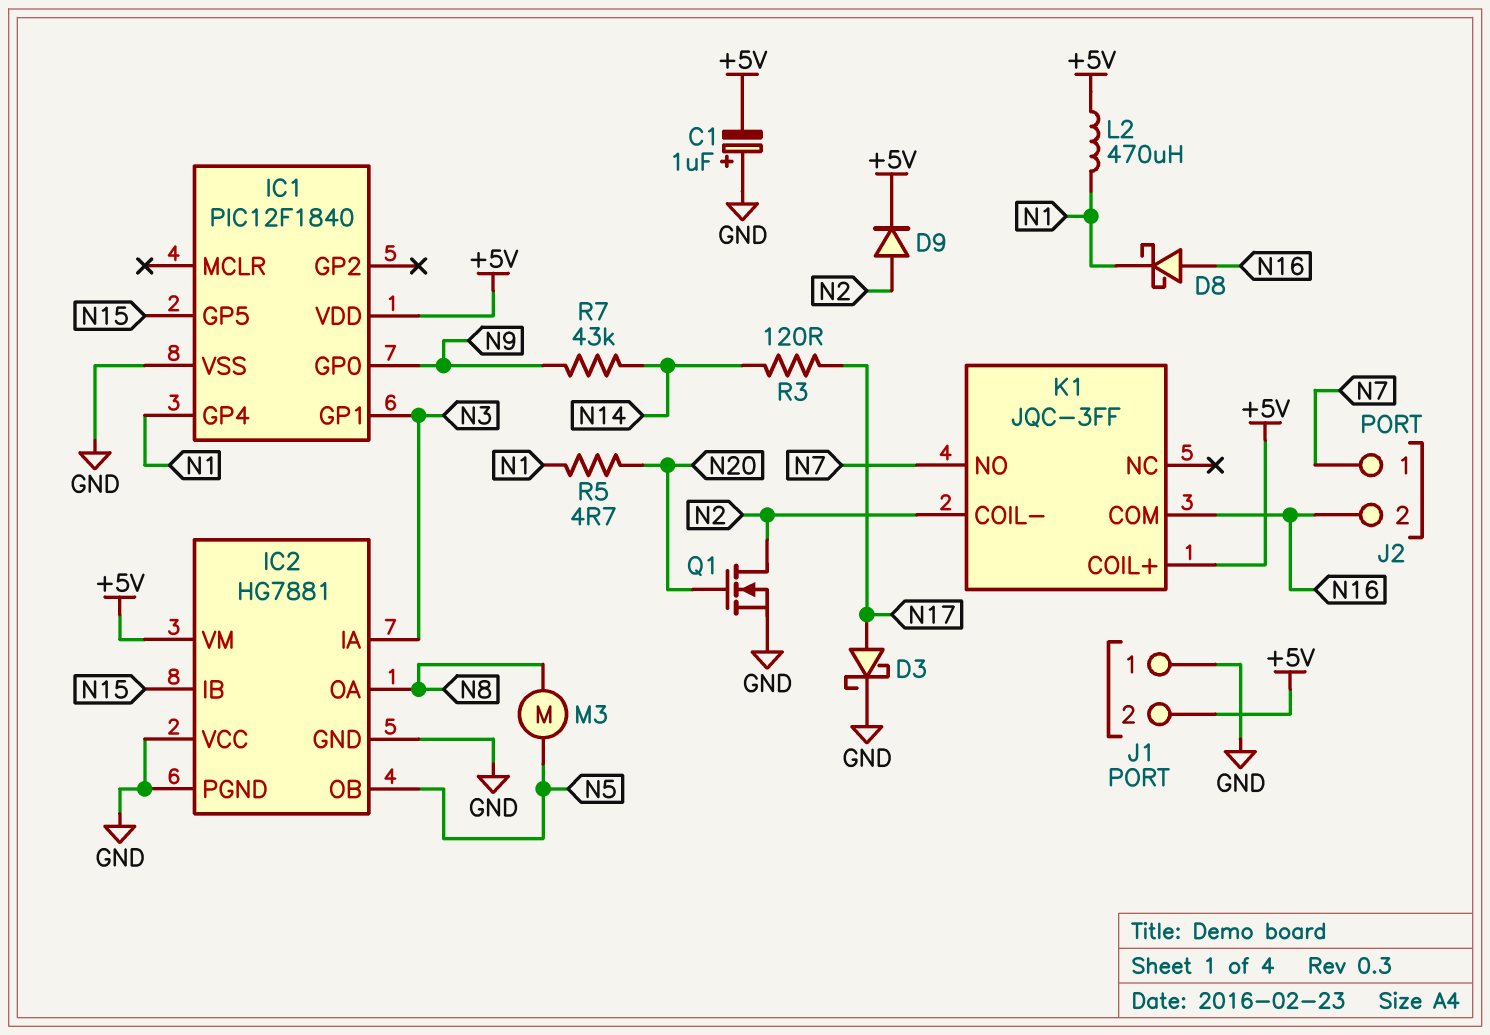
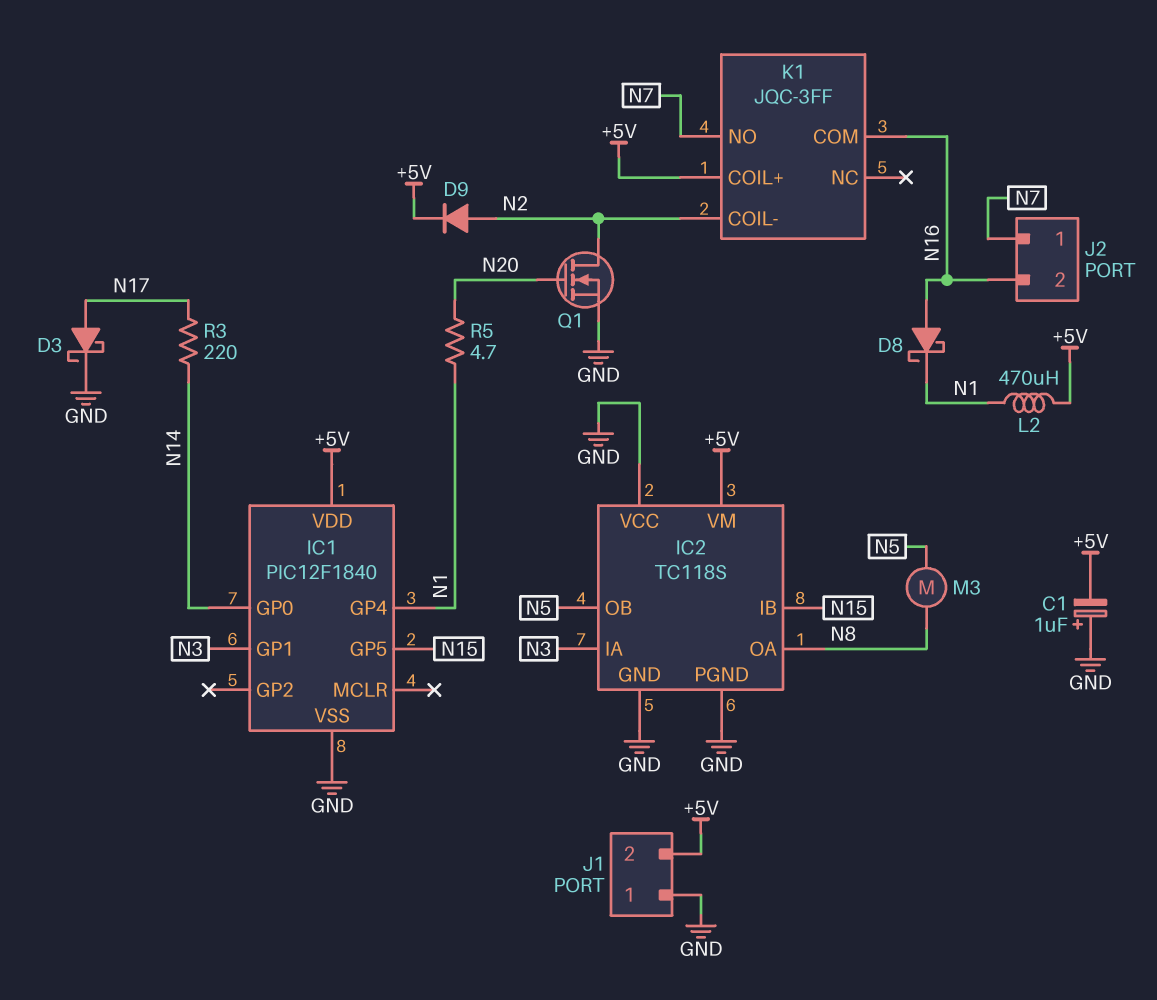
IC1 pin GP0: N9 -> N14
IC2: HG7881 -> TC118S
R3: 120 (N14, N17) -> 220 (N14, N17)
R7: 43k (N9, N14) -> none

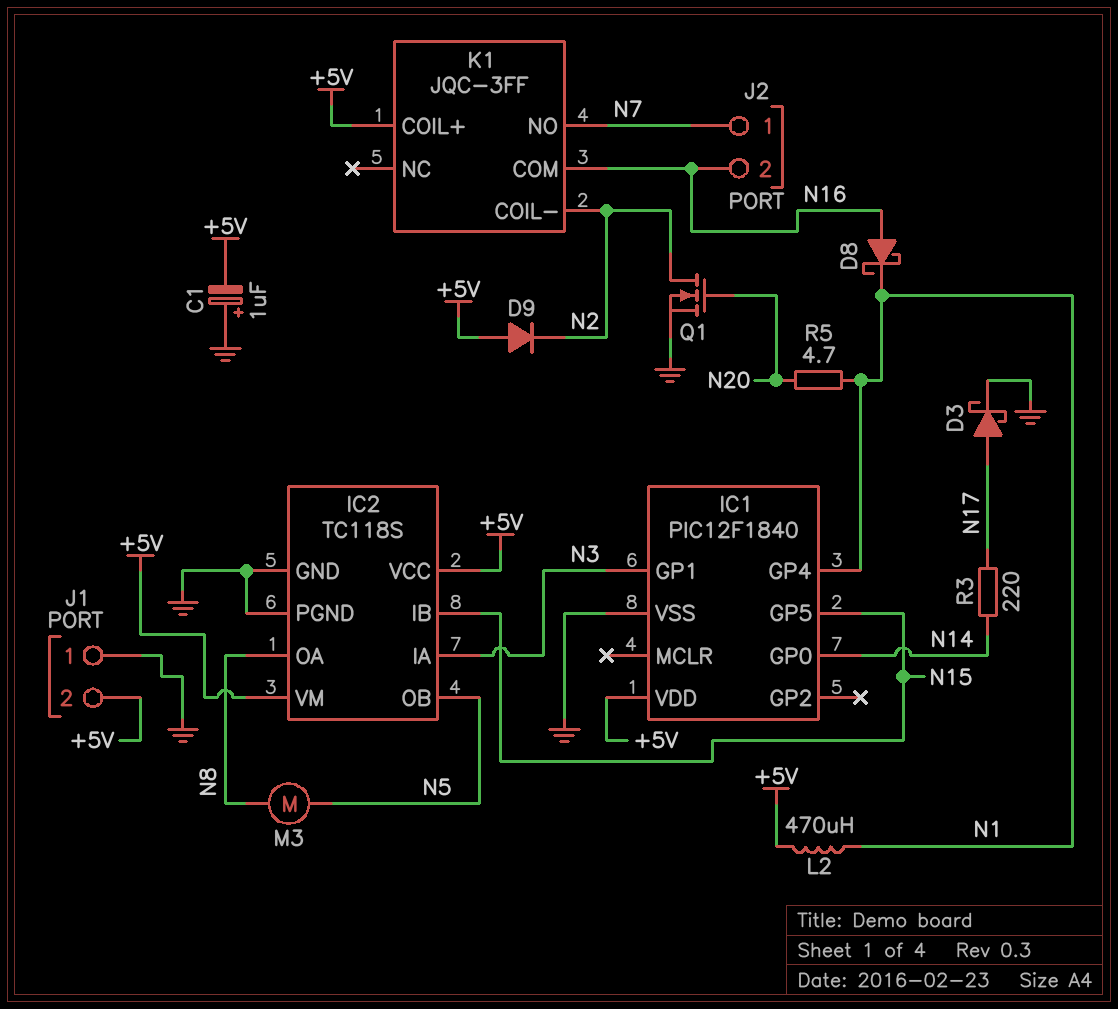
D9: diode (A N2, K +5V) -> diode (A +5V, K N2)
IC2 pin VCC: GND -> +5V

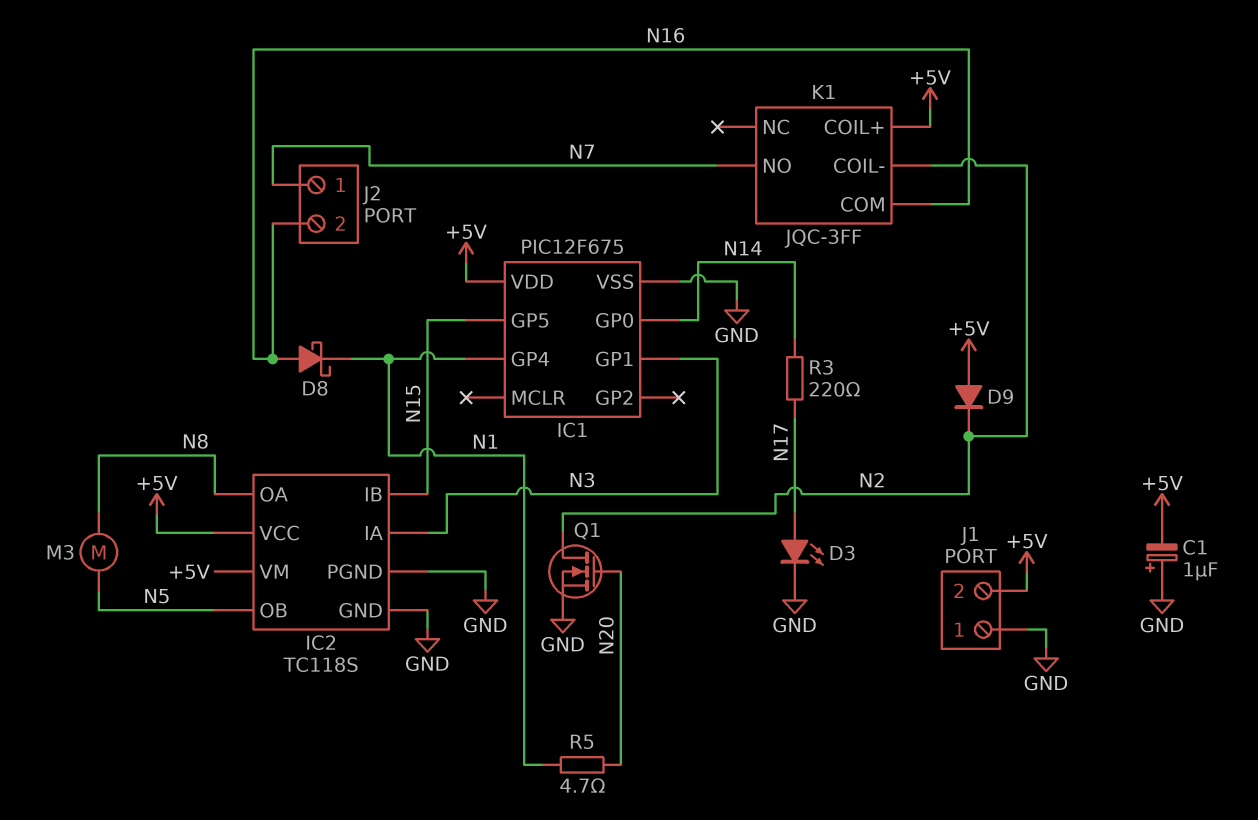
D3: schottky (A N17, K GND) -> LED (A N17, K GND)
IC1: PIC12F1840 -> PIC12F675
L2: 470uH (+5V, N1) -> none

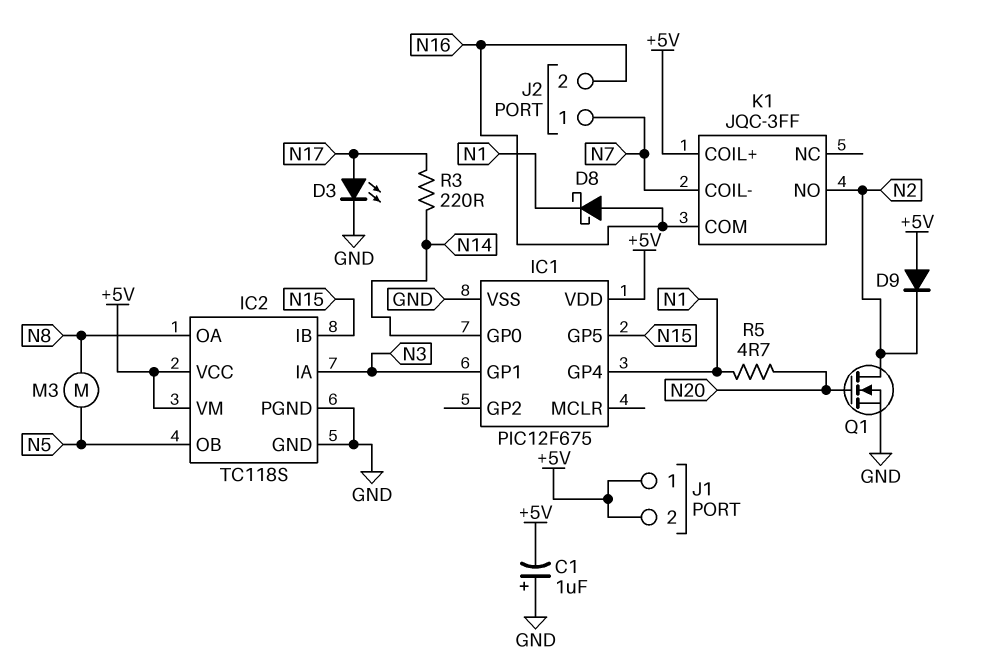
J1 pin 1: GND -> +5V
K1 pin COIL-: N2 -> N7
K1 pin NO: N7 -> N2

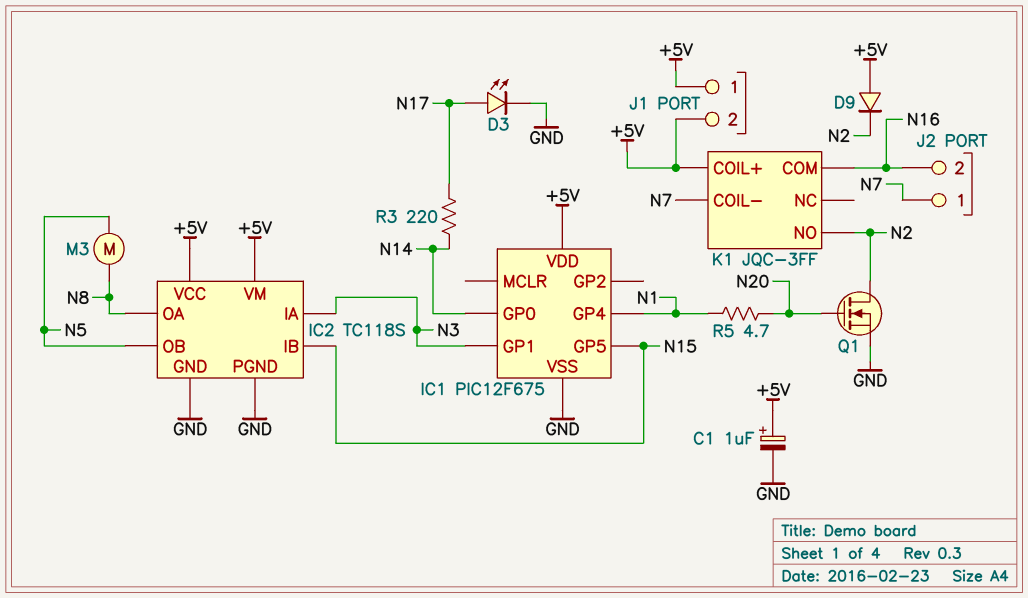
C1: 1uF (plus GND, minus +5V) -> 1uF (plus +5V, minus GND)
D8: schottky (A N16, K N1) -> none

